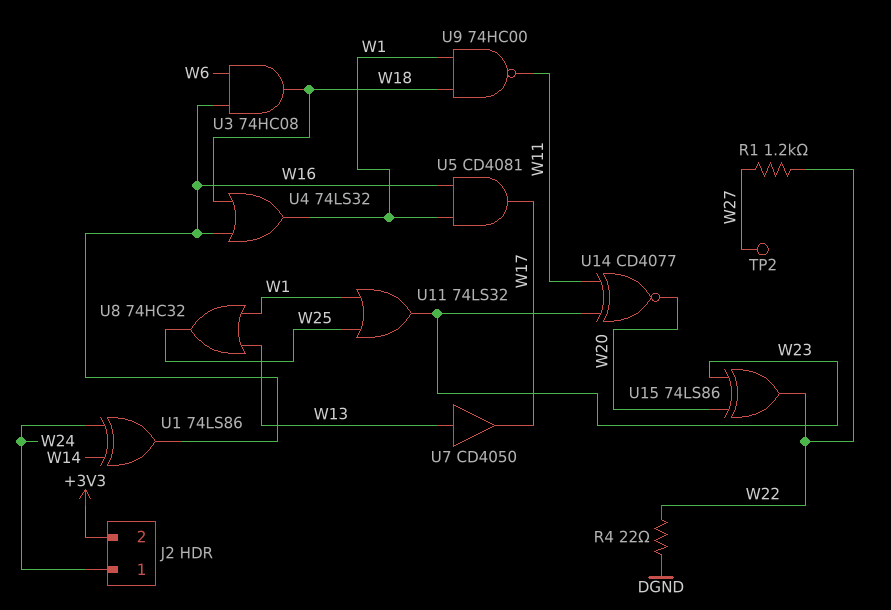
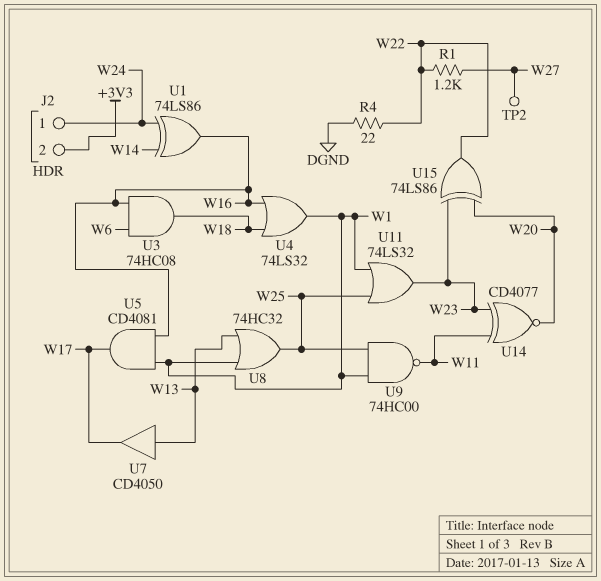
U9: NAND 74HC00 (in W1, in W18, out W11) -> NAND 74HC00 (in W1, in W25, out W11)

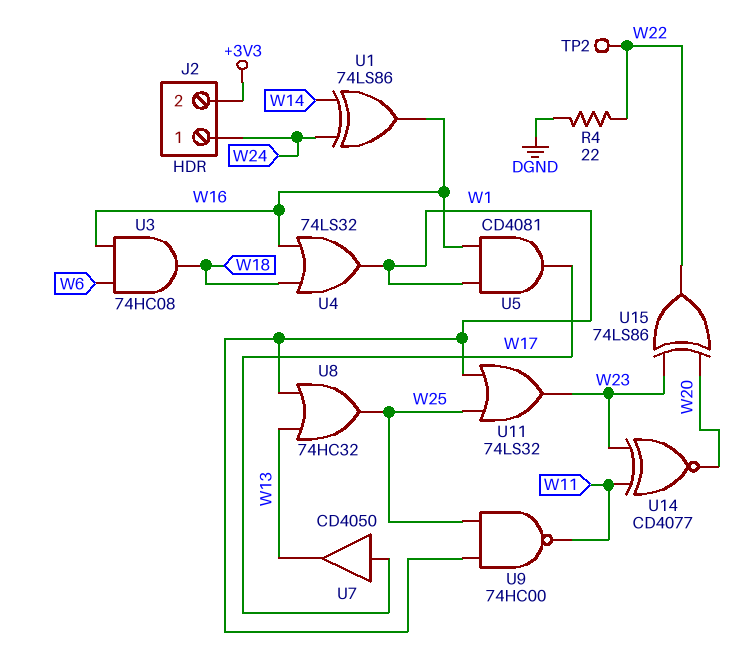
R1: 1.2k (W22, W27) -> none
TP2: test point (W27) -> test point (W22)
U7: buffer CD4050 (in W13, out W17) -> buffer CD4050 (in W17, out W13)

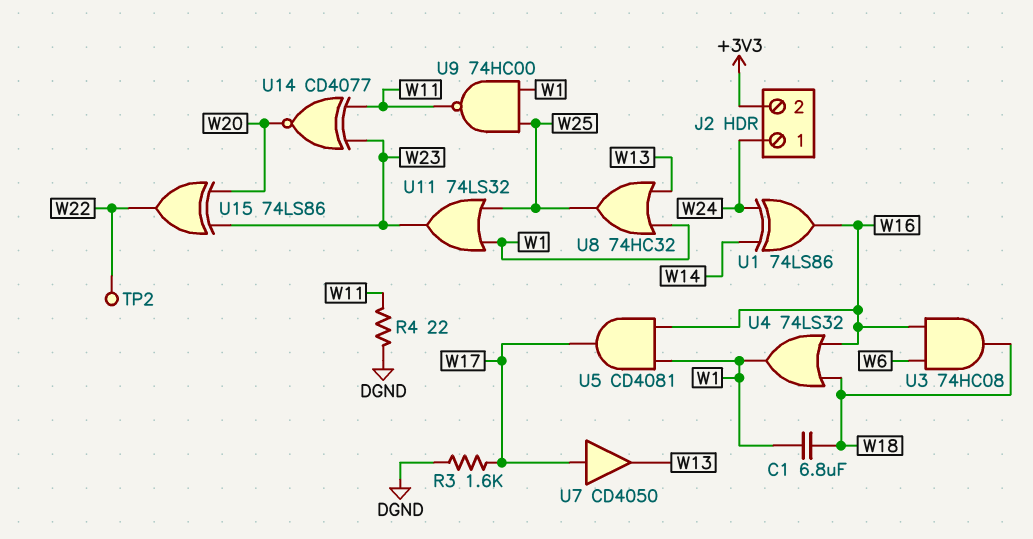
C1: none -> 6.8uF (W1, W18)
R3: none -> 1.6k (DGND, W17)
R4: 22 (DGND, W22) -> 22 (DGND, W11)

